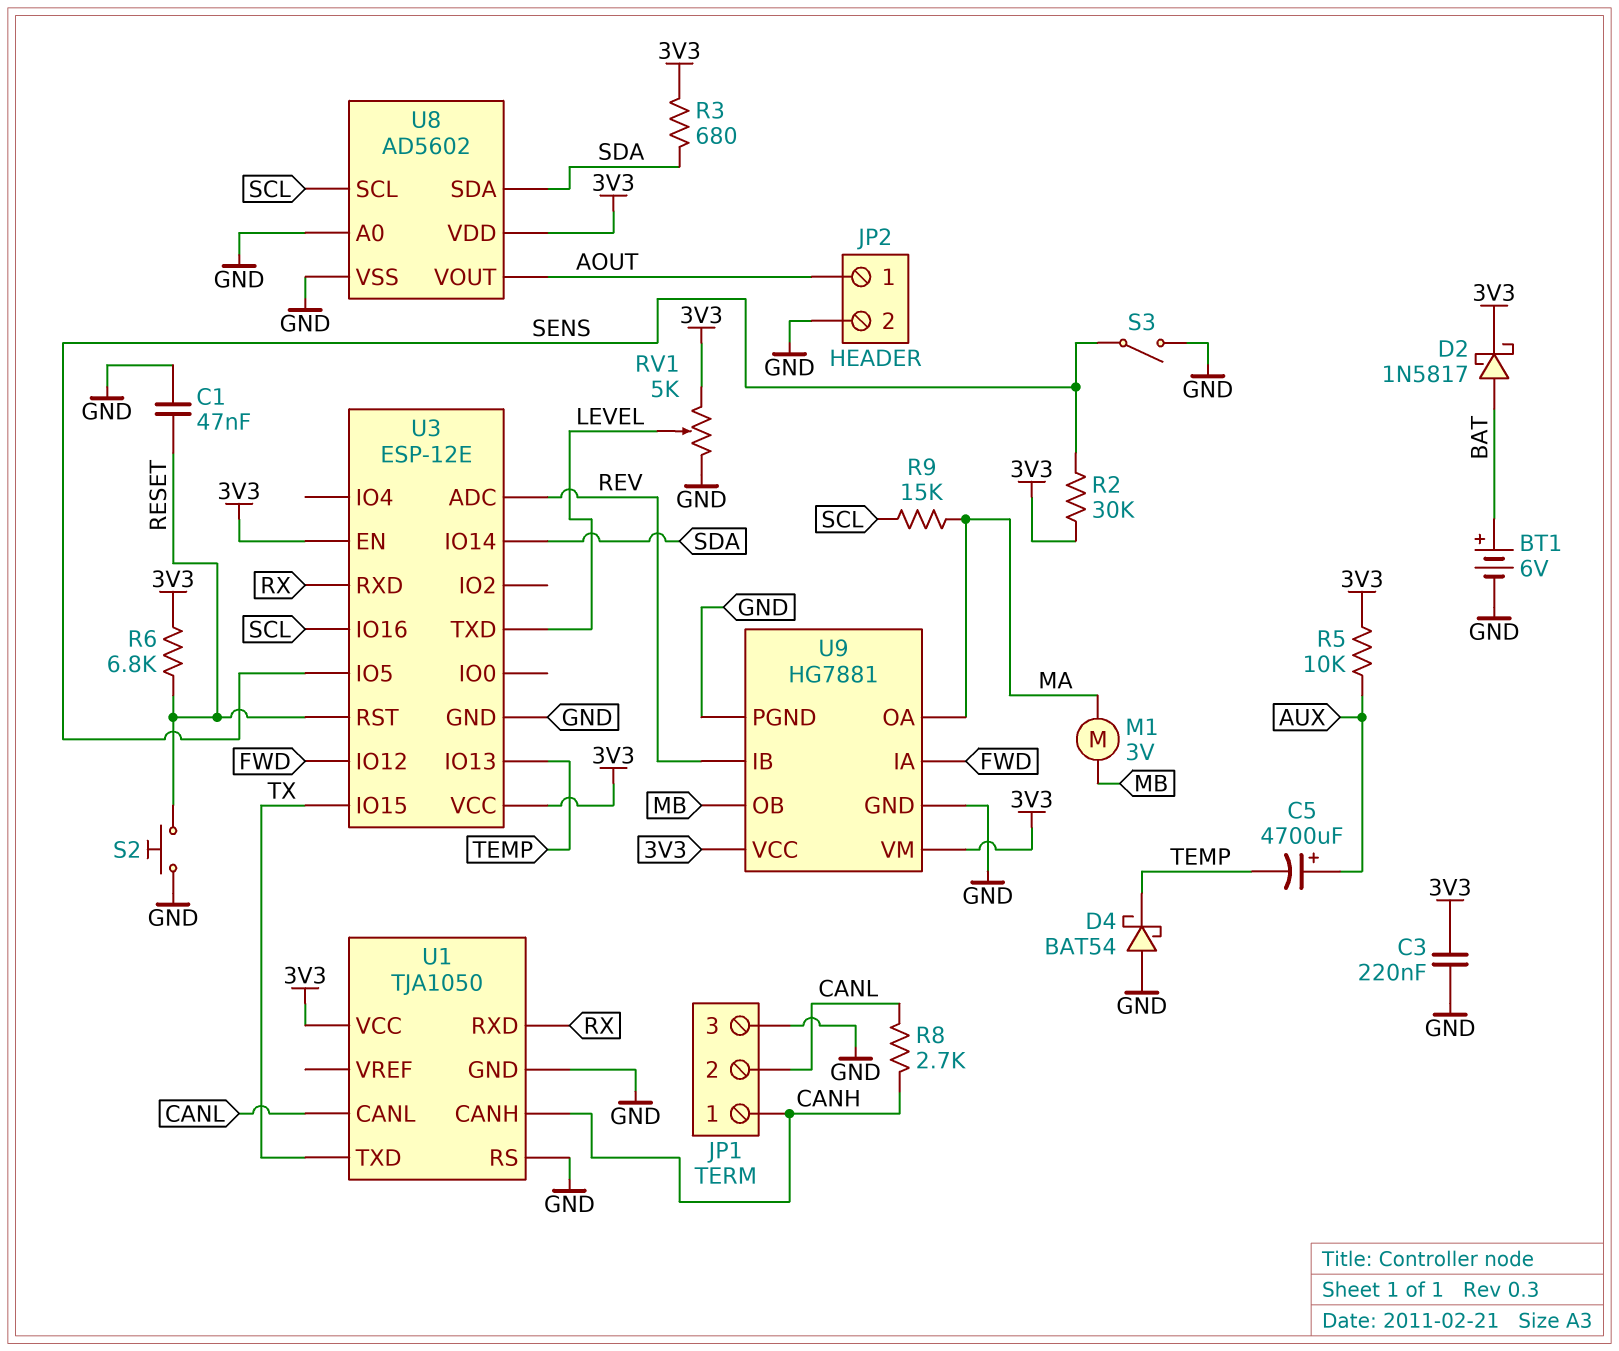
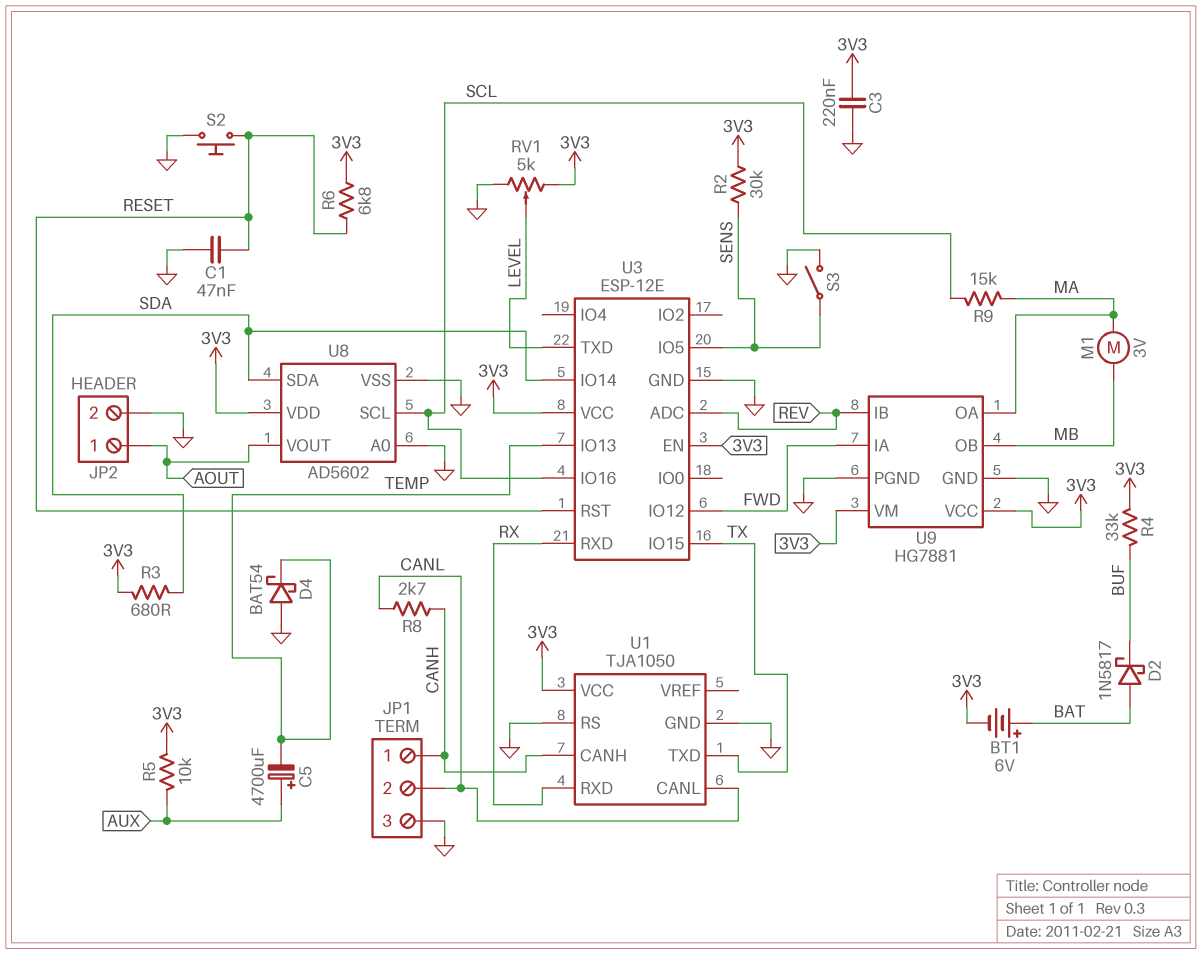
BT1: 6V (plus BAT, minus GND) -> 6V (plus BAT, minus 3V3)
D2: schottky 1N5817 (A BAT, K 3V3) -> schottky 1N5817 (A BAT, K BUF)
R4: none -> 33k (3V3, BUF)

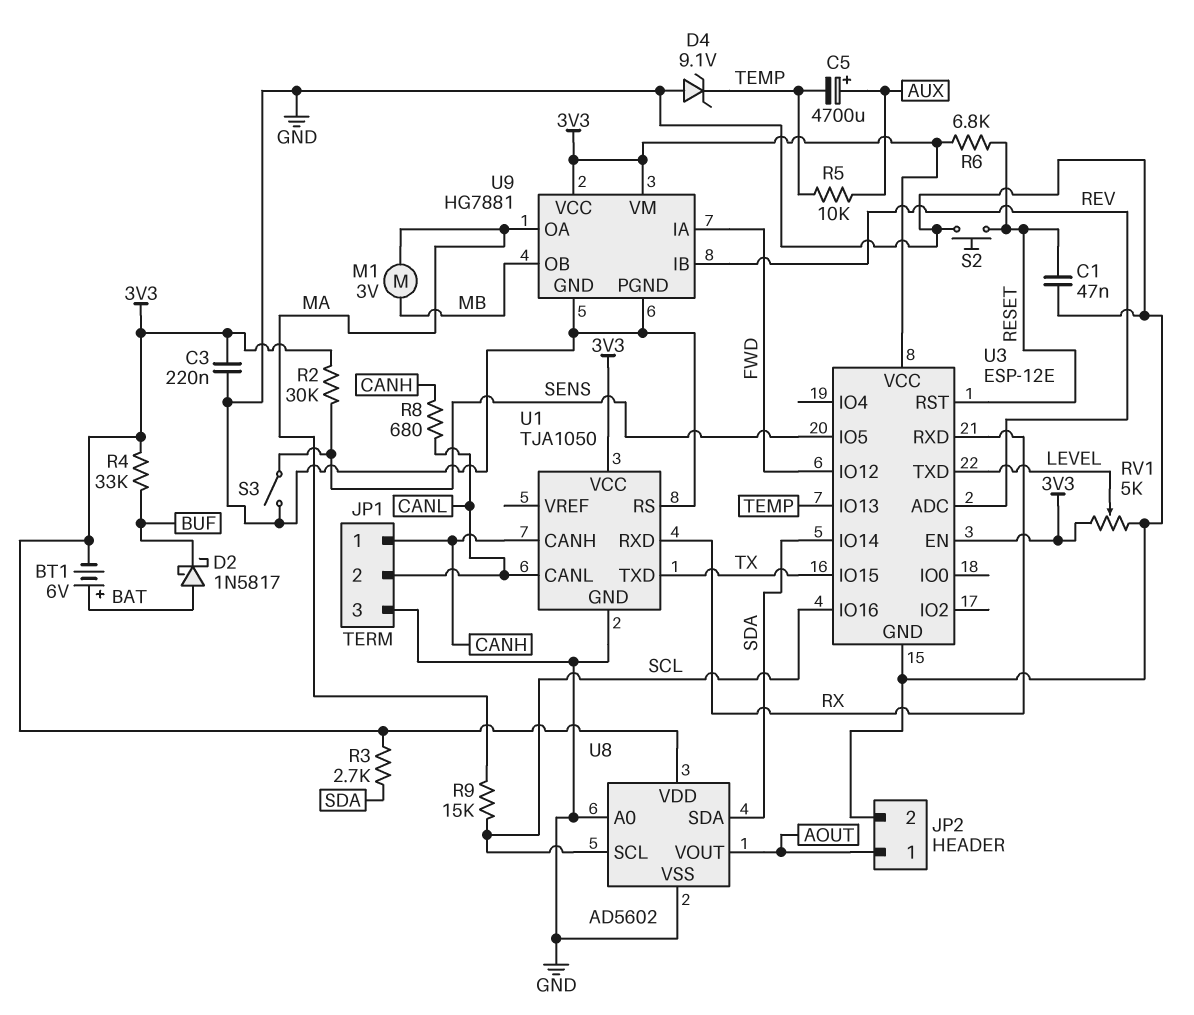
D4: schottky BAT54 (A GND, K TEMP) -> zener 9.1V (A GND, K TEMP)
R3: 680 (3V3, SDA) -> 2.7k (3V3, SDA)
R5: 10k (3V3, AUX) -> 10k (AUX, TEMP)
R8: 2.7k (CANH, CANL) -> 680 (CANH, CANL)

